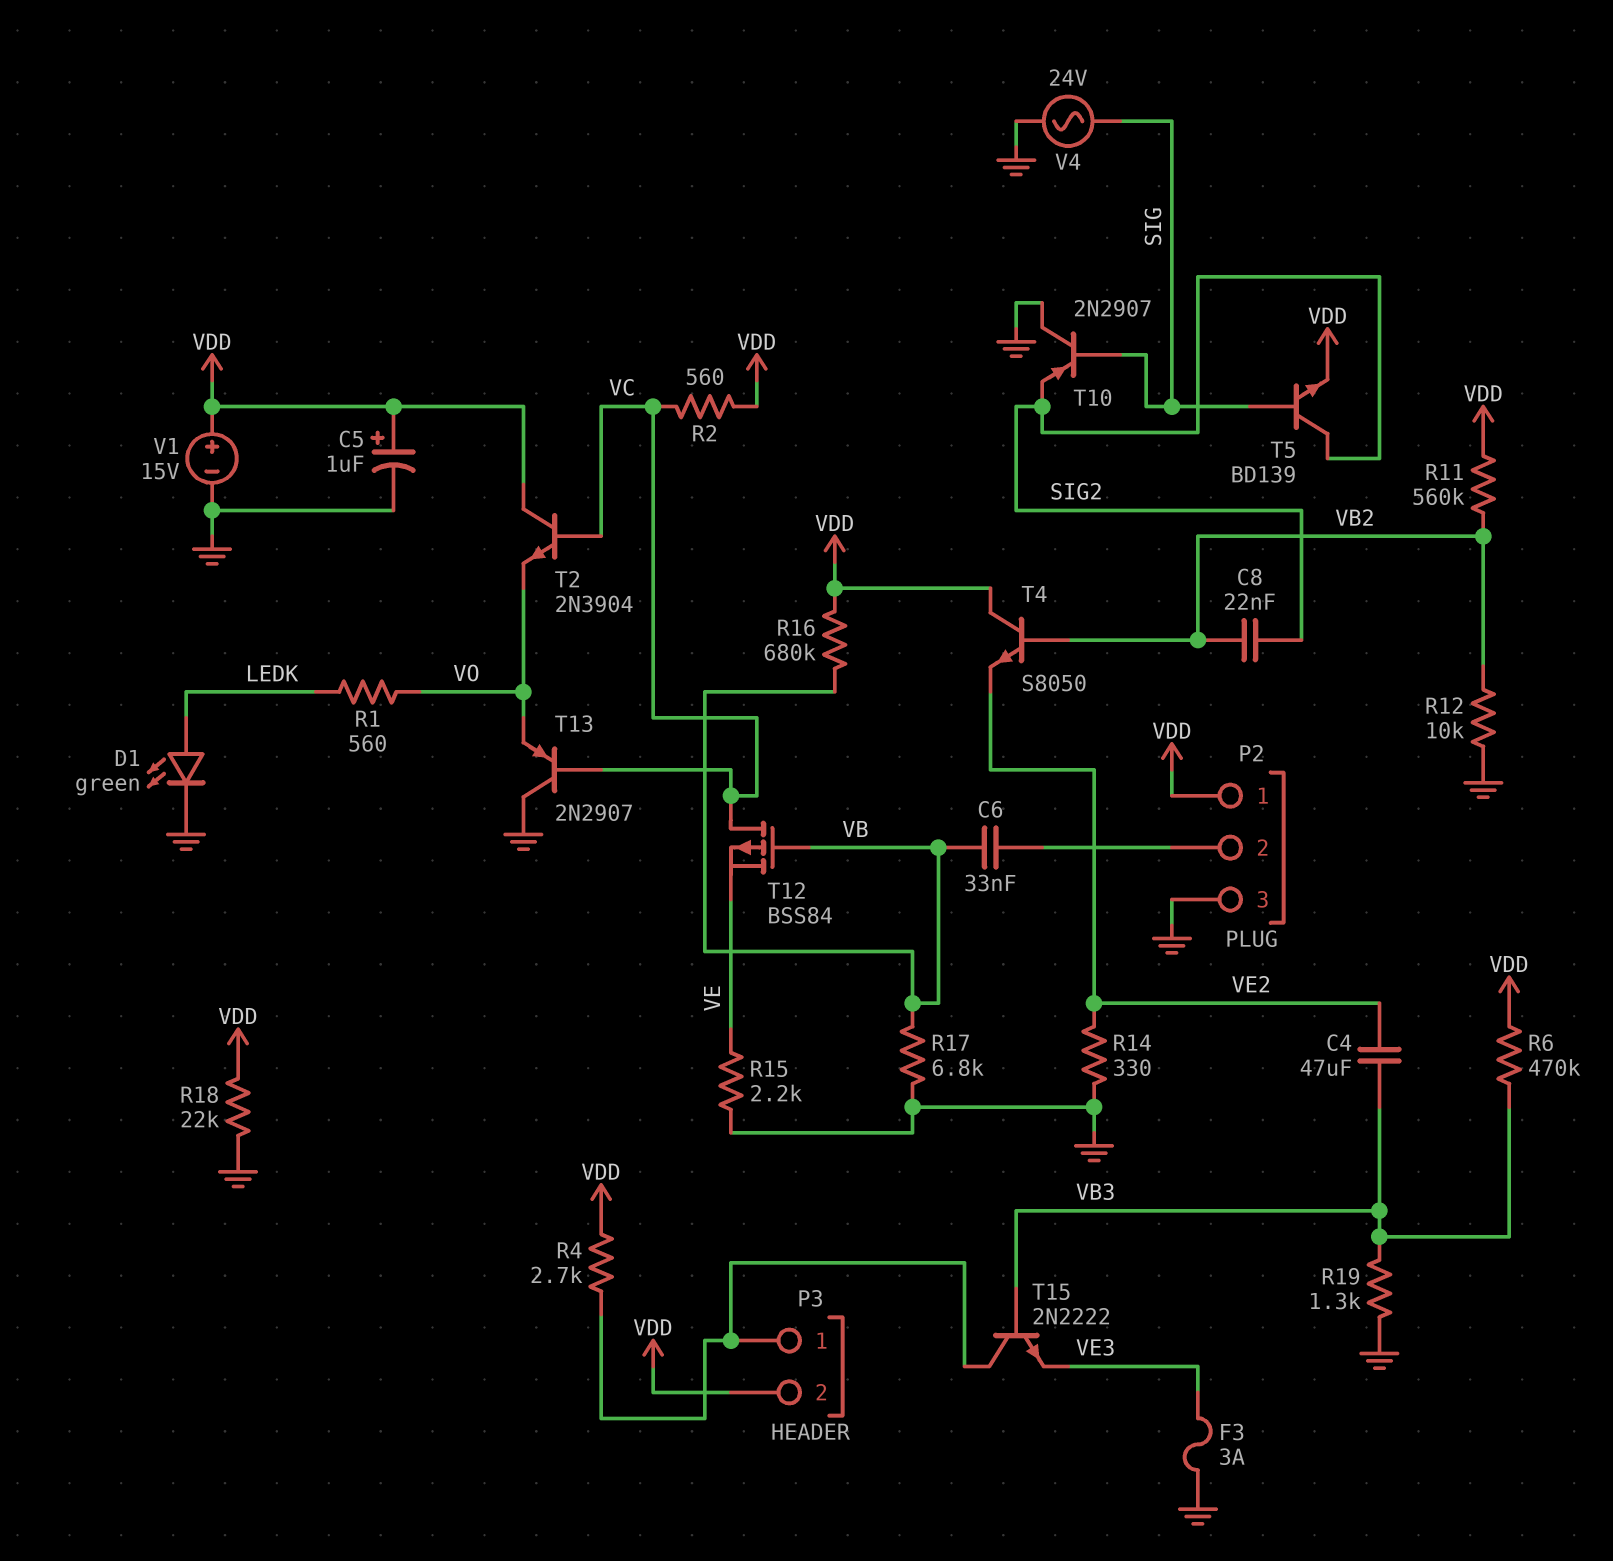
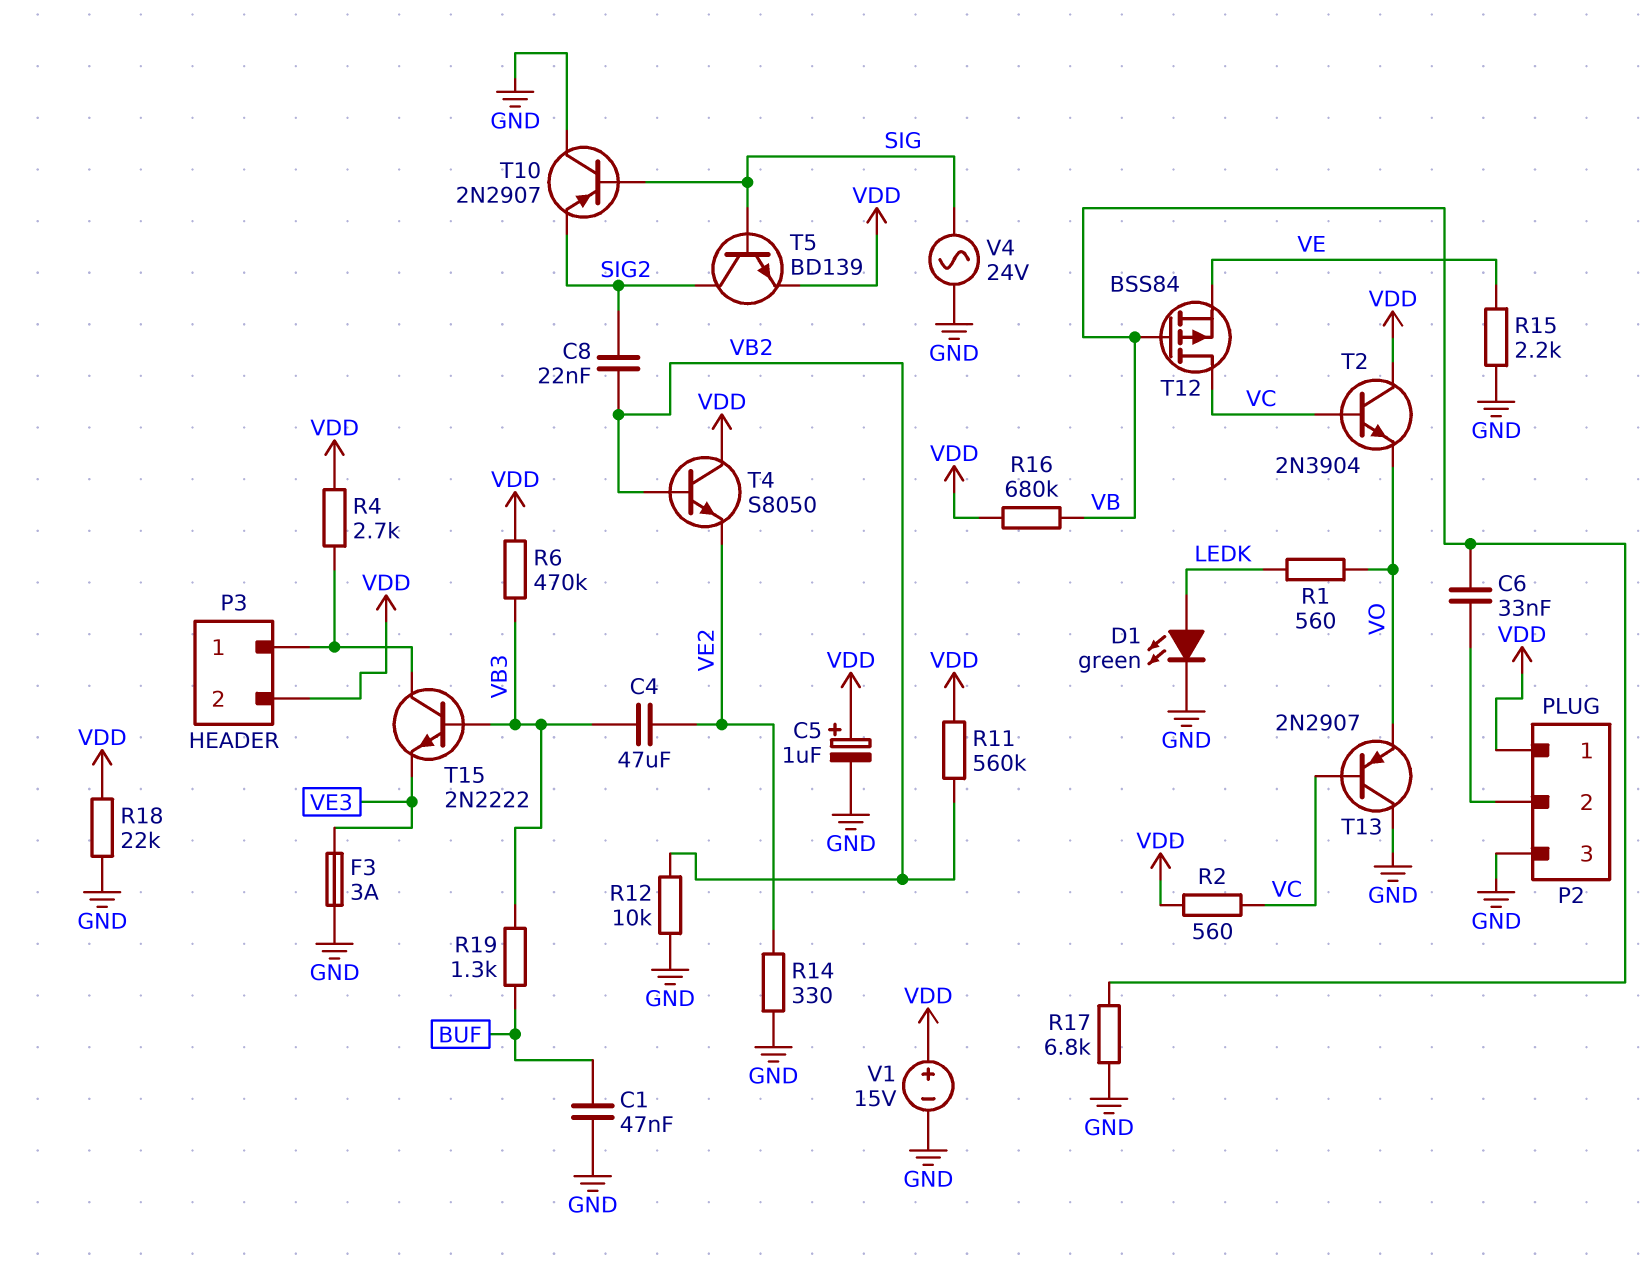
C1: none -> 47nF (BUF, GND)
R19: 1.3k (GND, VB3) -> 1.3k (BUF, VB3)

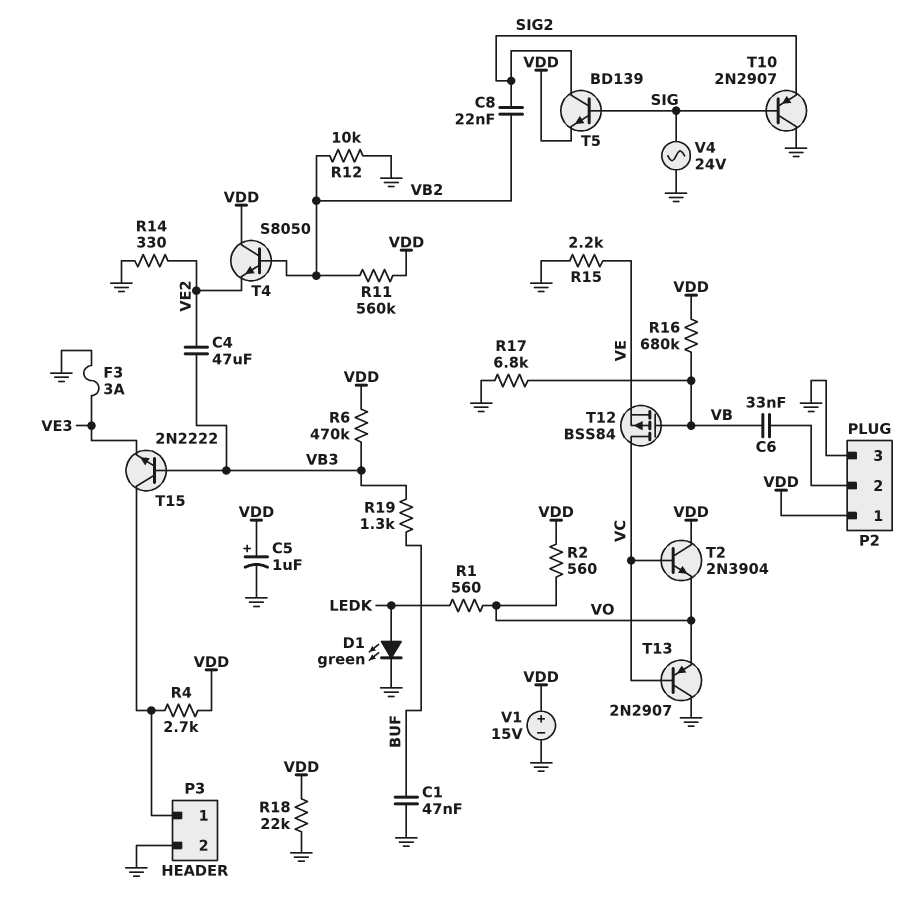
P3 pin 2: VDD -> GND
R2: 560 (VC, VDD) -> 560 (VDD, VO)

